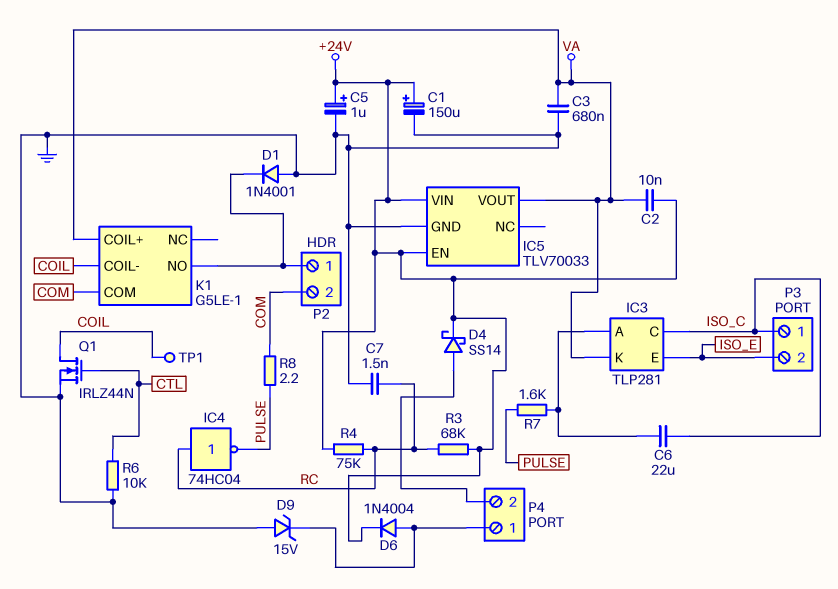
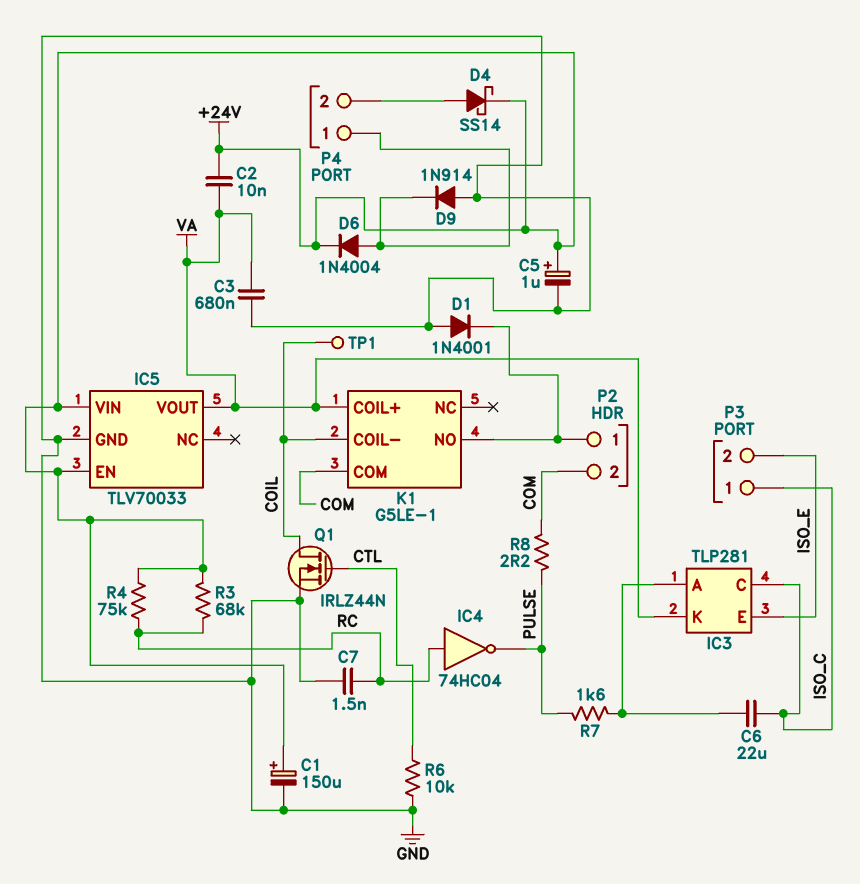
D9: zener 15V (A GND, K P4/1) -> diode 1N914 (A GND, K P4/1)

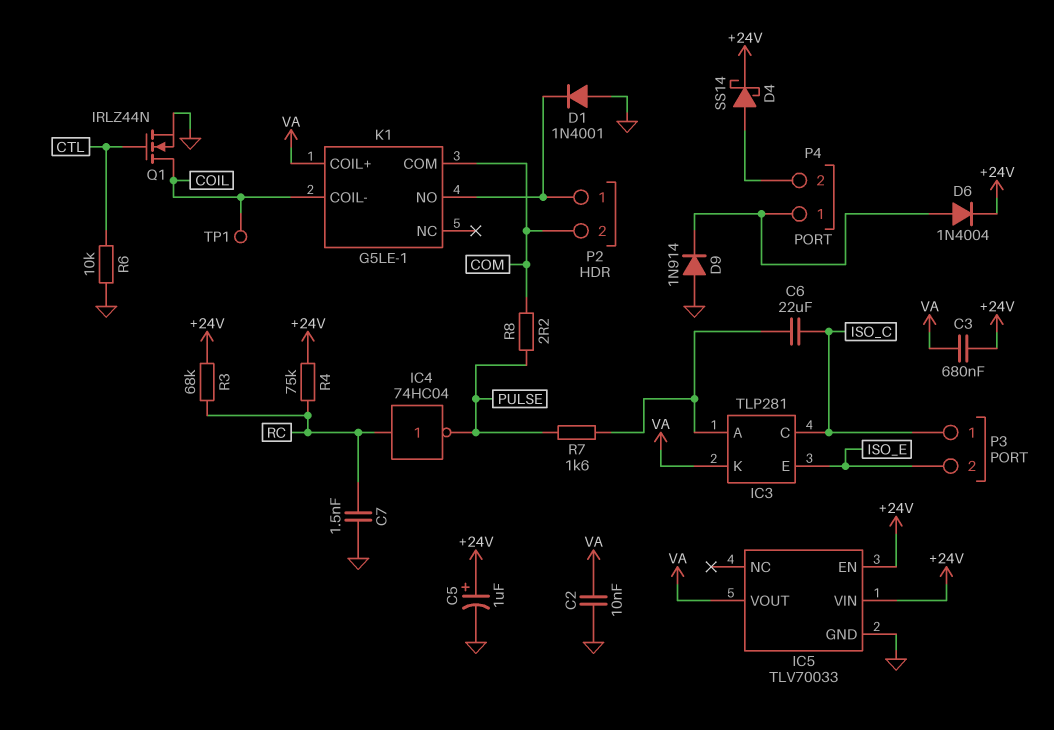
C1: 150uF (plus +24V, minus GND) -> none
C2: 10nF (+24V, VA) -> 10nF (GND, VA)
C3: 680nF (GND, VA) -> 680nF (+24V, VA)

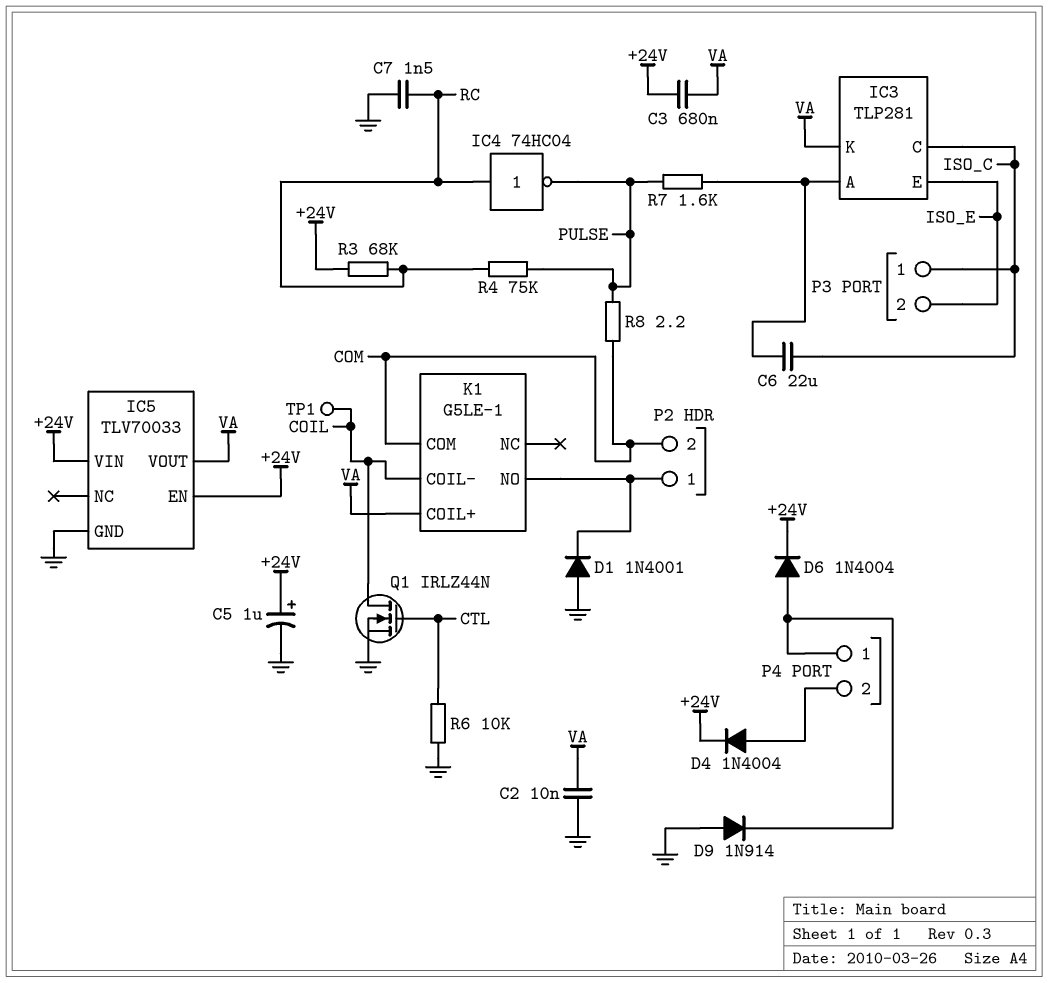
D4: schottky SS14 (A P4/2, K +24V) -> diode 1N4004 (A P4/2, K +24V)
R4: 75k (+24V, RC) -> 75k (PULSE, RC)

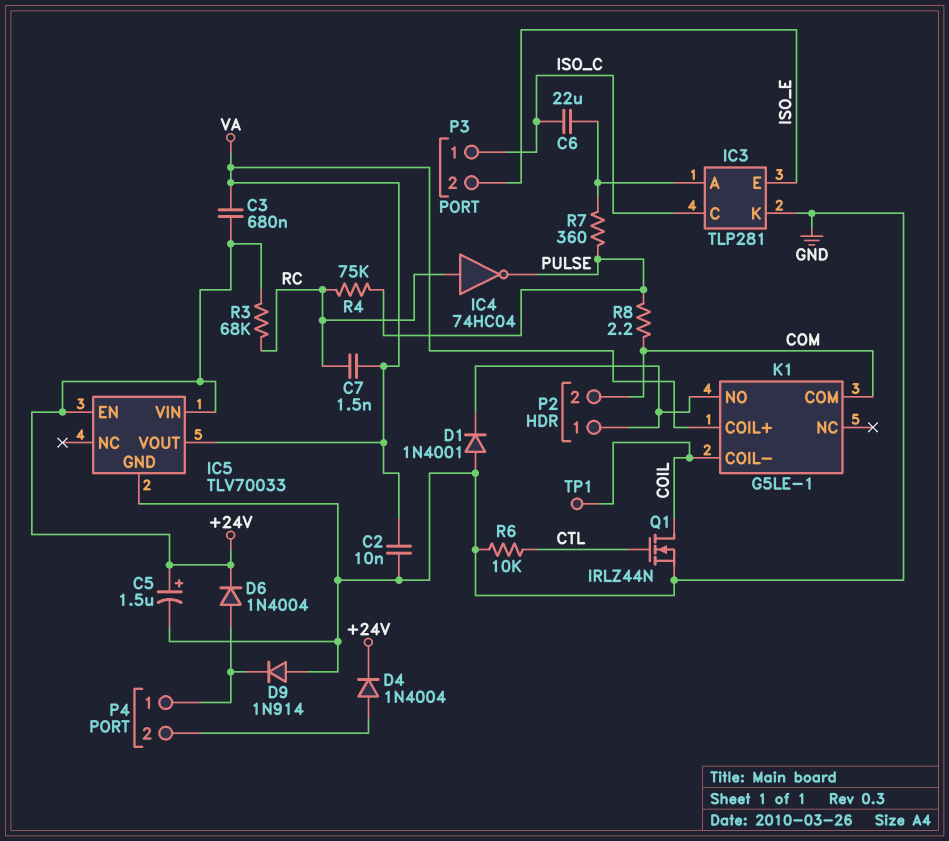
C5: 1uF (plus +24V, minus GND) -> 1.5uF (plus +24V, minus GND)
C7: 1.5nF (GND, RC) -> 1.5nF (RC, VA)
IC3 pin K: VA -> GND
R7: 1.6k (IC3/A, PULSE) -> 360 (IC3/A, PULSE)

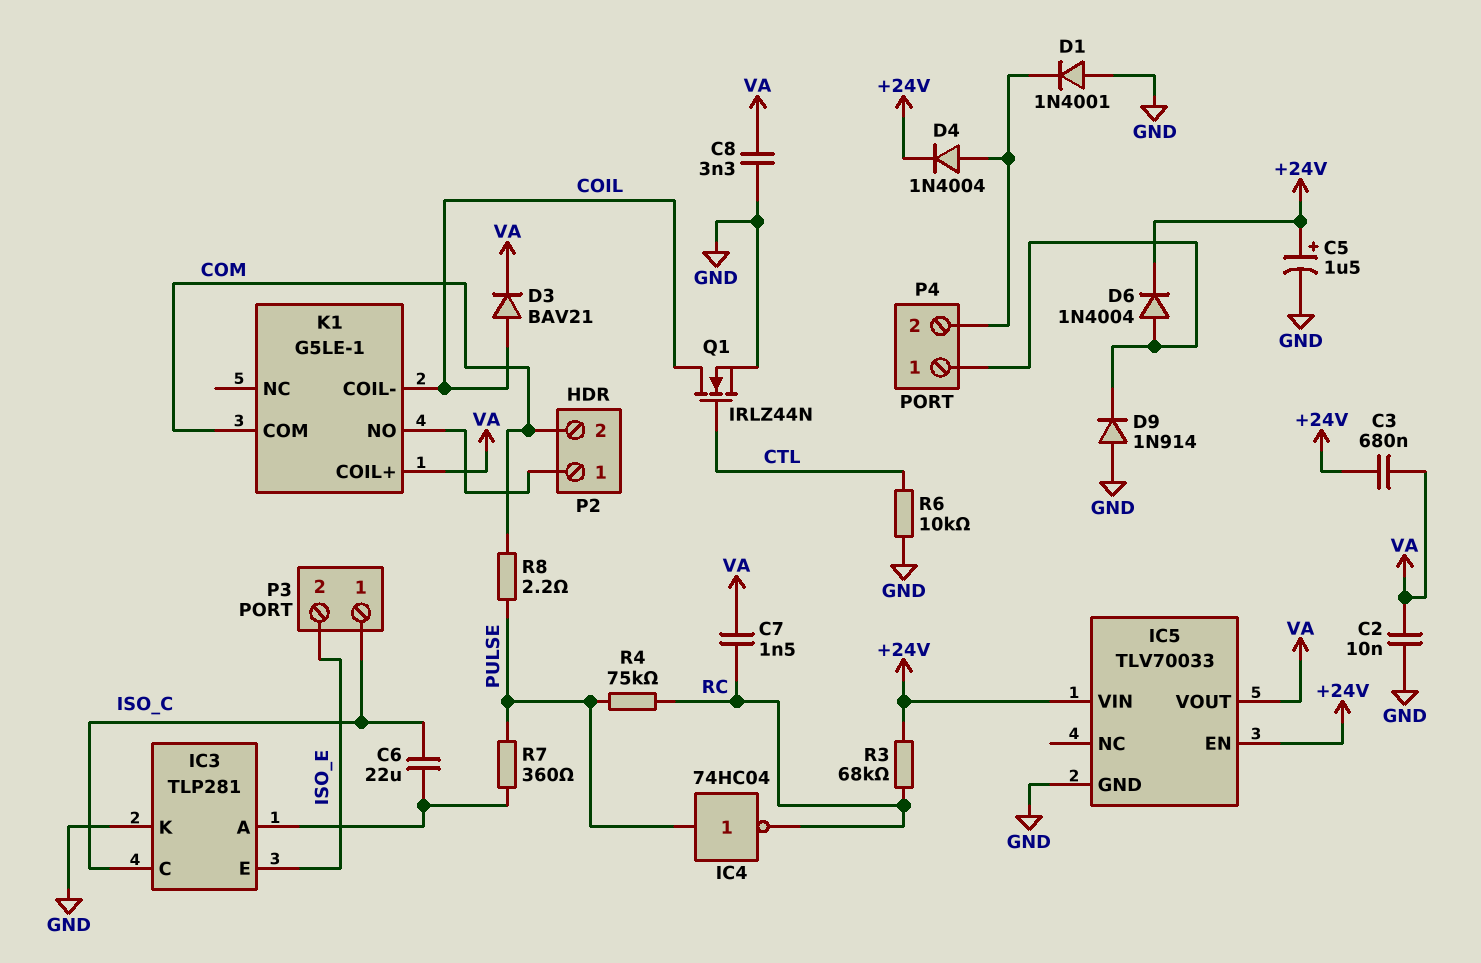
C8: none -> 3.3nF (GND, VA)
D1: diode 1N4001 (A GND, K K1/NO) -> diode 1N4001 (A GND, K P4/2)
D3: none -> diode BAV21 (A COIL, K VA)
IC4: NOT 74HC04 (in RC, out PULSE) -> NOT 74HC04 (in PULSE, out RC)
TP1: test point (COIL) -> none

